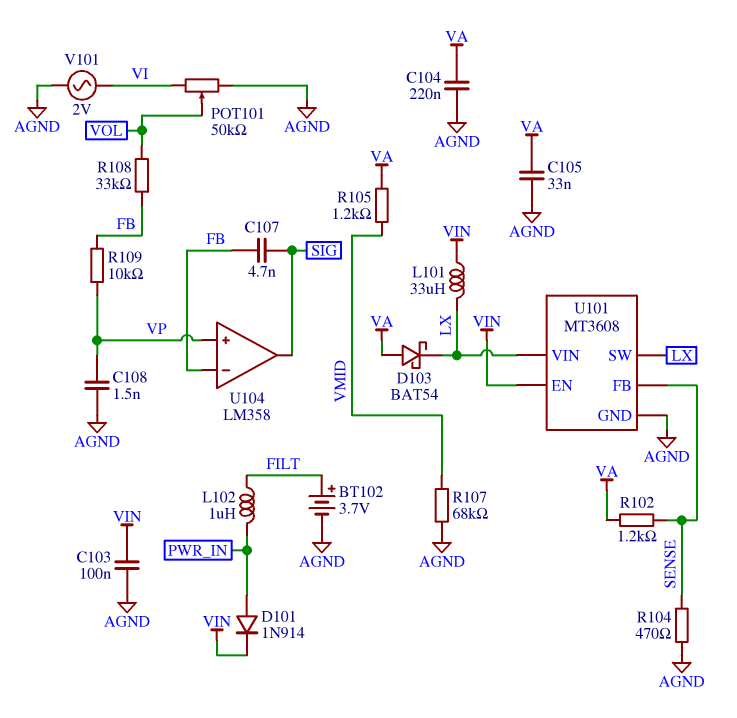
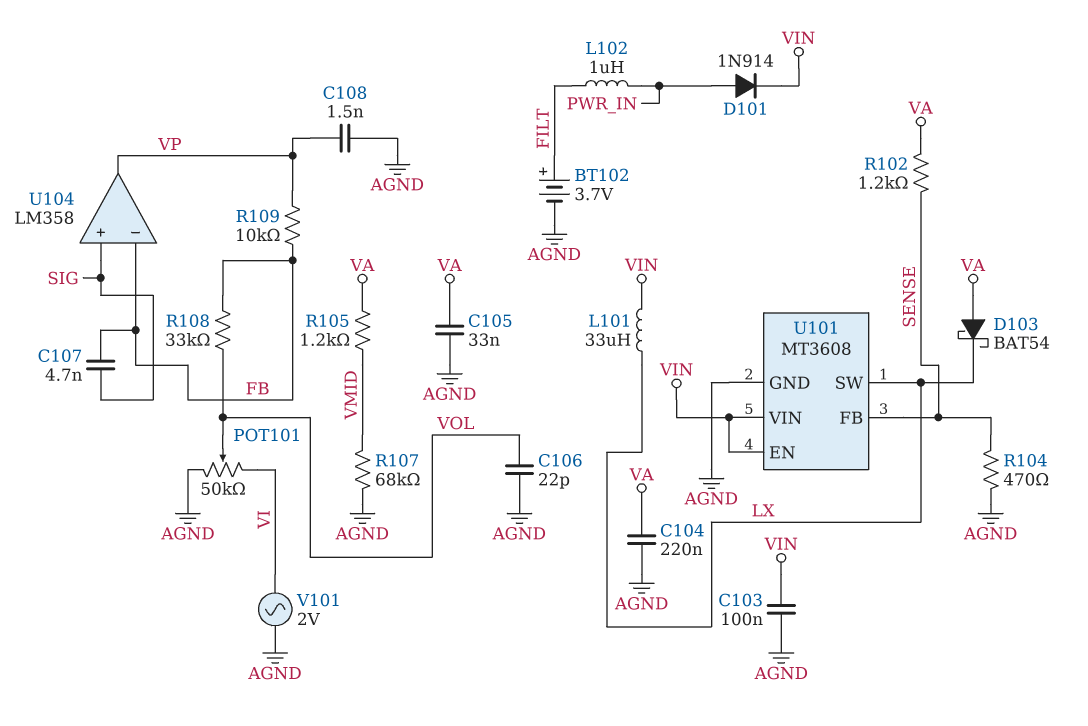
C106: none -> 22pF (AGND, VOL)
U101 pin VIN: LX -> VIN
U104 pin in+: VP -> SIG
U104 pin out: SIG -> VP

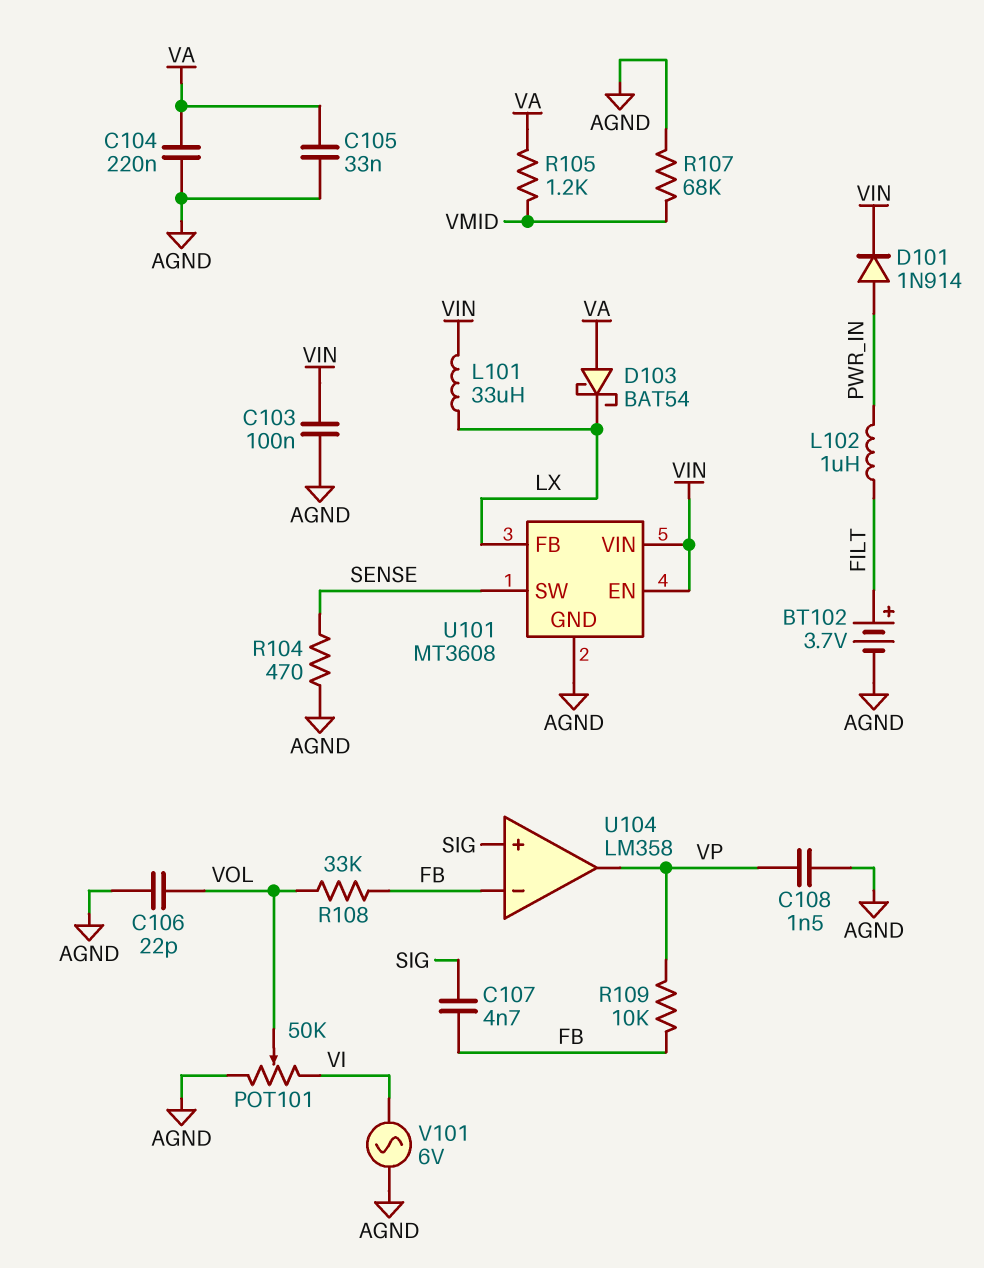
R102: 1.2k (SENSE, VA) -> none
U101 pin FB: SENSE -> LX
U101 pin SW: LX -> SENSE
V101: AC 2V (AGND, VI) -> AC 6V (AGND, VI)

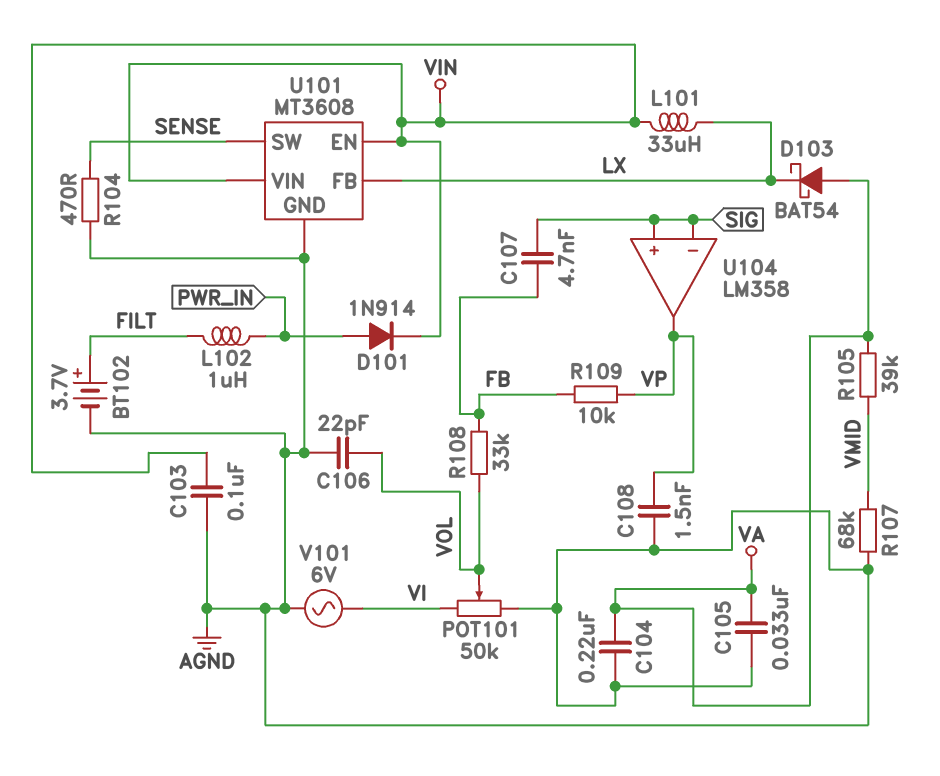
R105: 1.2k (VA, VMID) -> 39k (VA, VMID)
U104 pin in-: FB -> SIG

